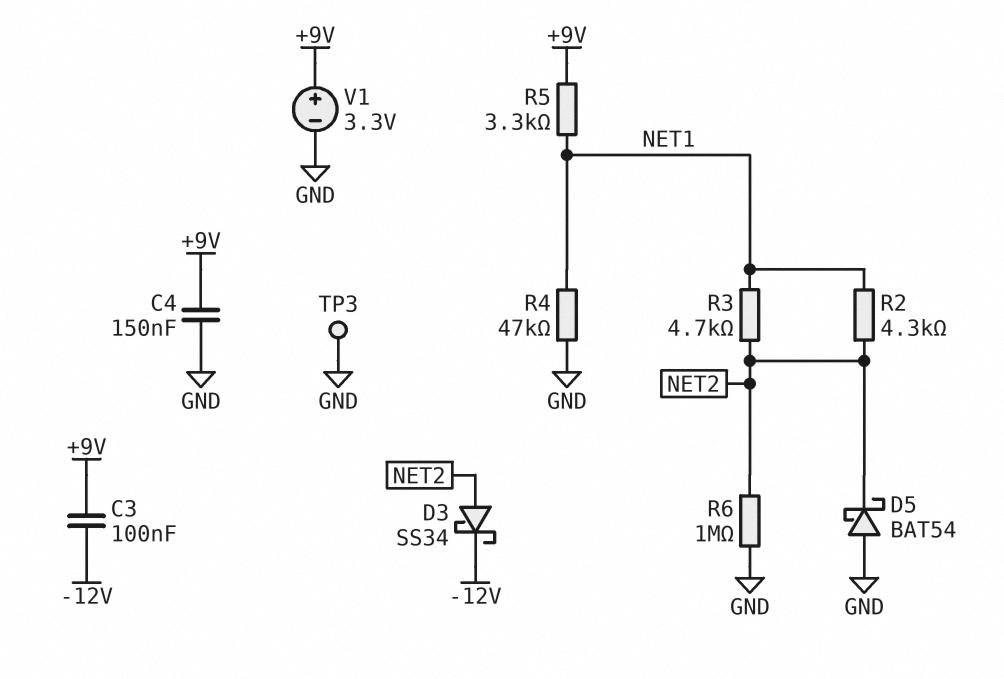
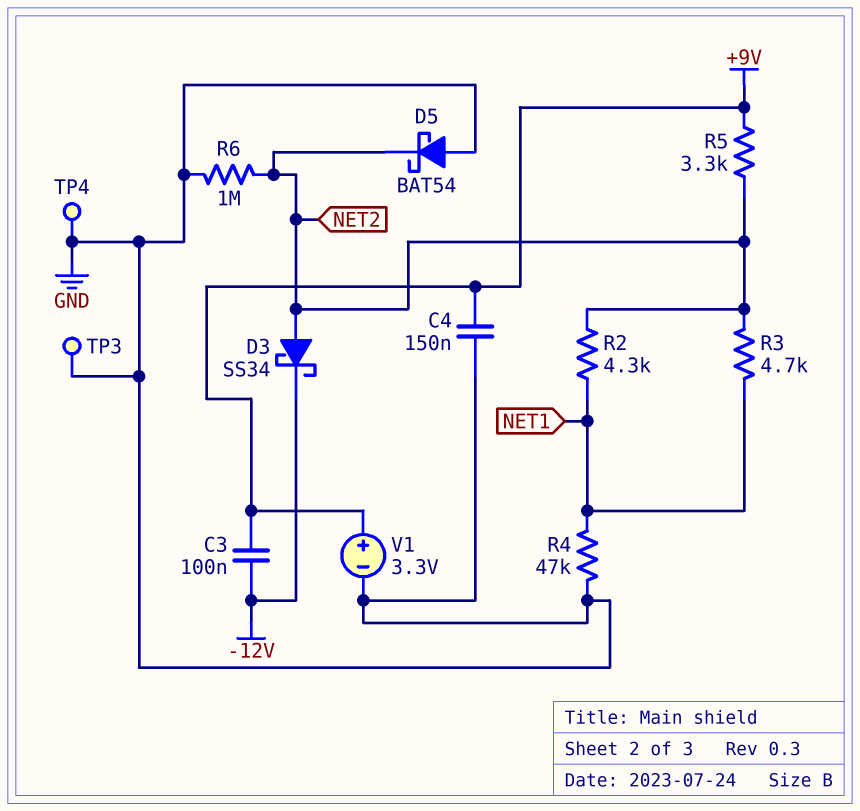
R5: 3.3k (+9V, NET1) -> 3.3k (+9V, NET2)
TP4: none -> test point (GND)

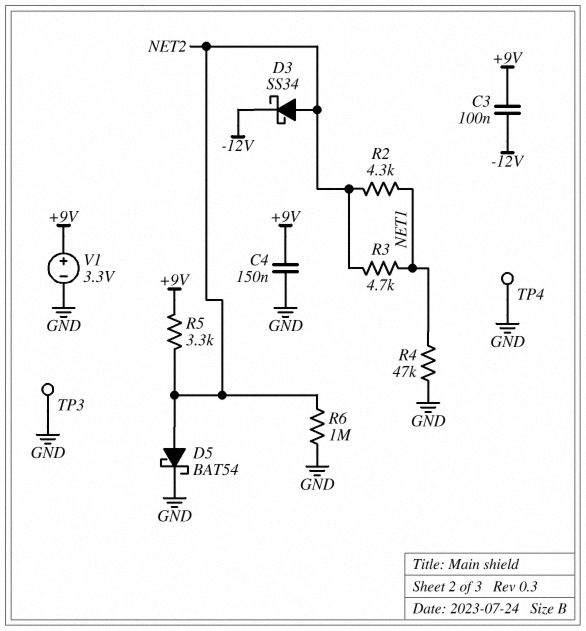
D5: schottky BAT54 (A GND, K NET2) -> schottky BAT54 (A NET2, K GND)

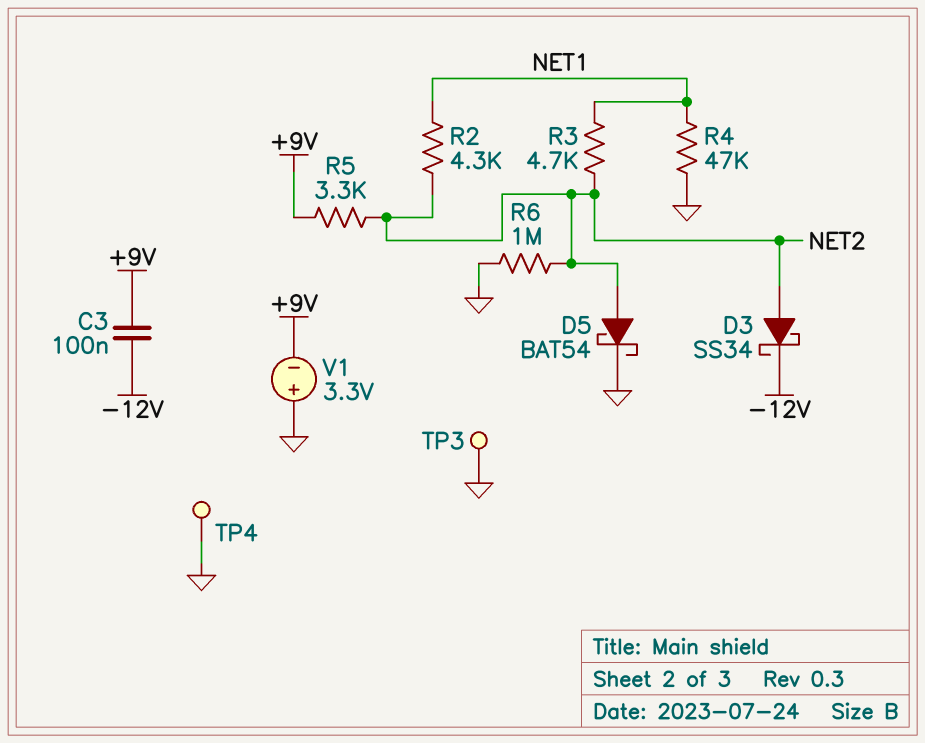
C4: 150nF (+9V, GND) -> none
V1: 3.3V (plus +9V, minus GND) -> 3.3V (plus GND, minus +9V)

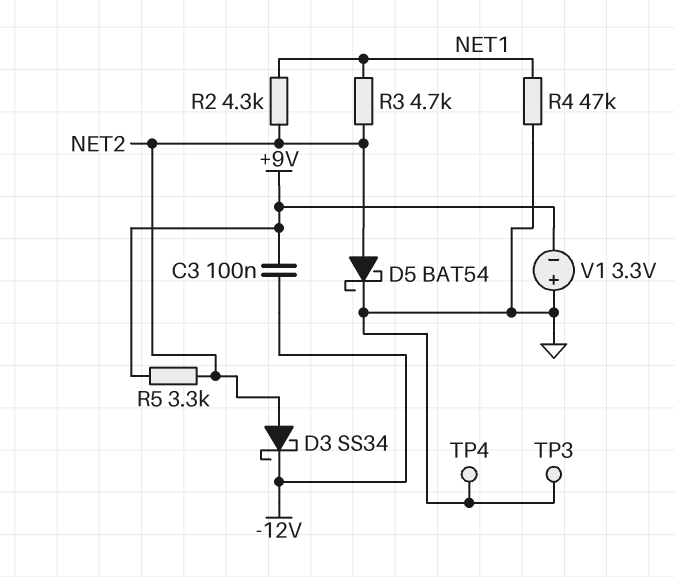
R6: 1M (GND, NET2) -> none

